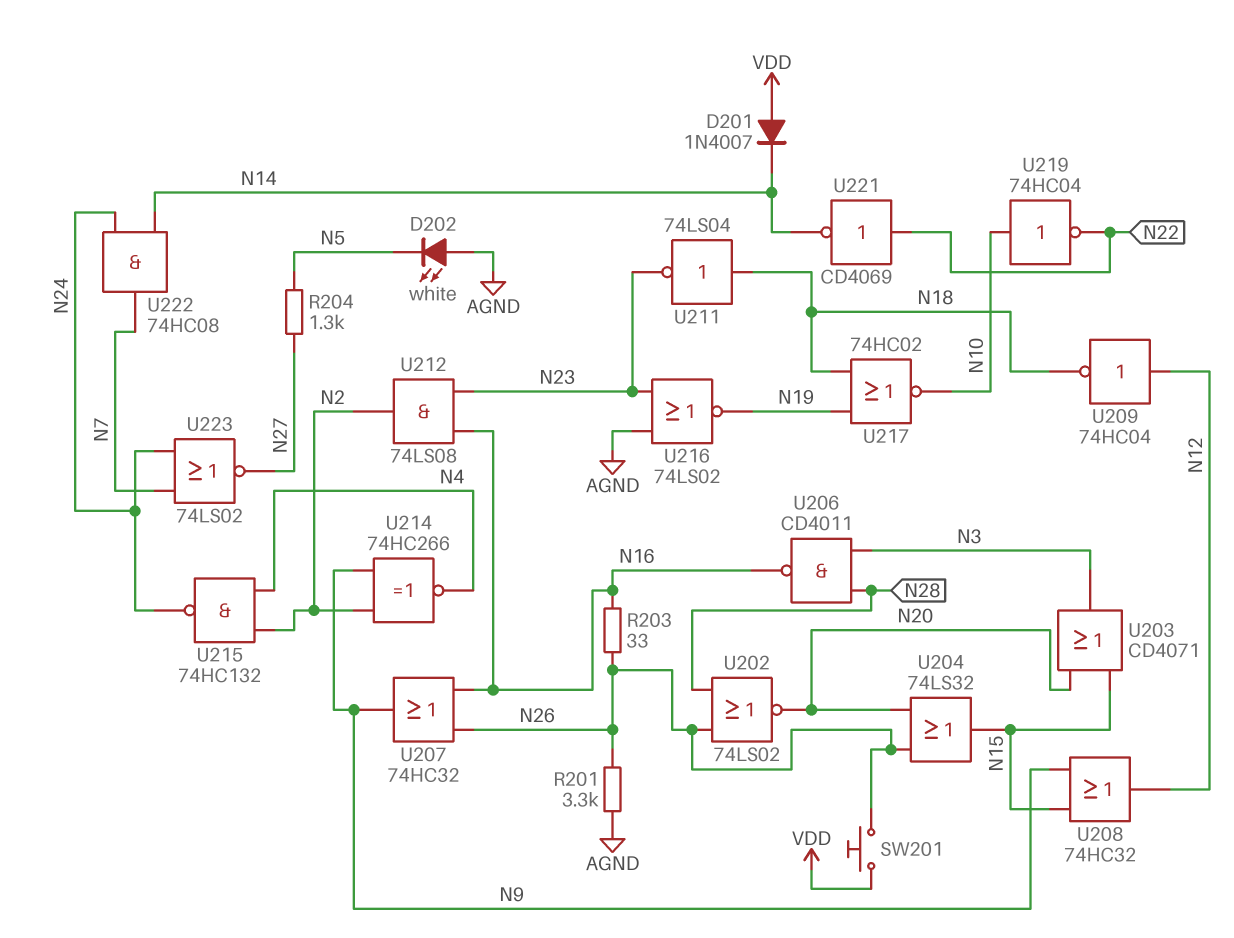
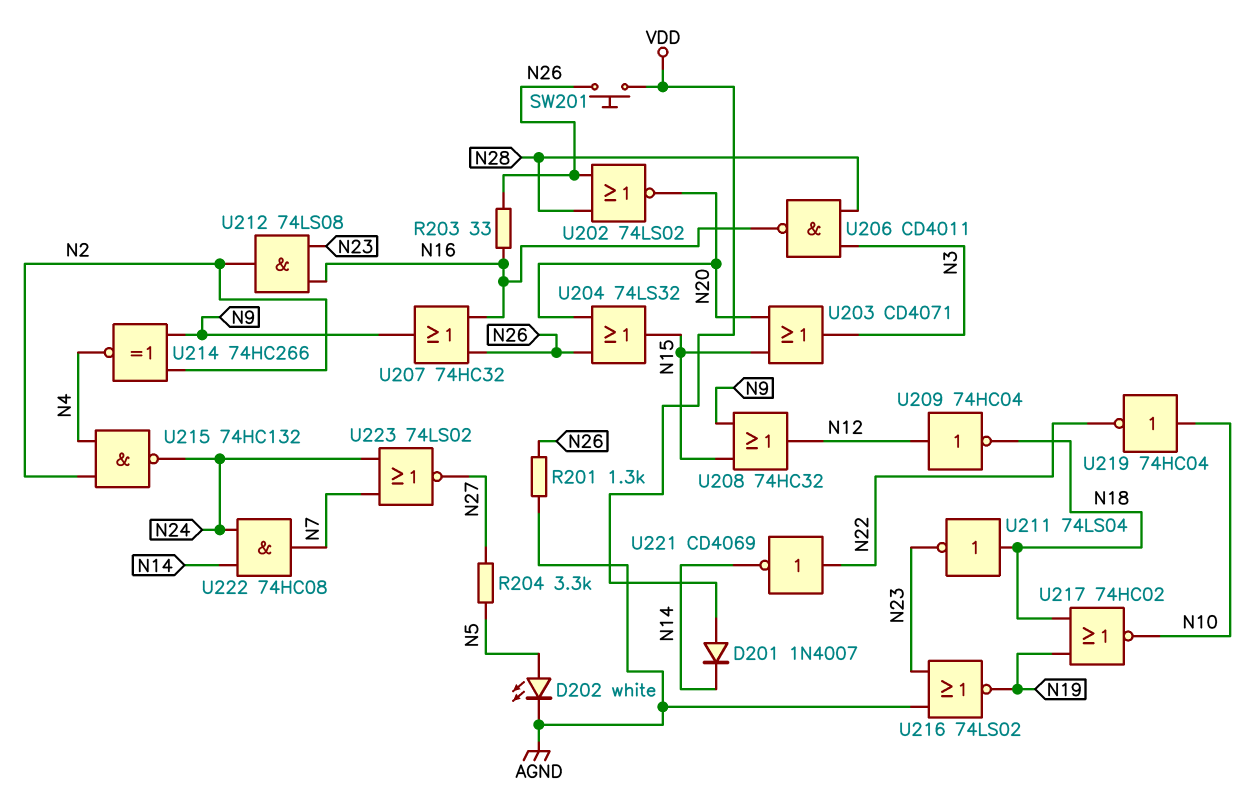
D202: LED white (A AGND, K N5) -> LED white (A N5, K AGND)
R201: 3.3k (AGND, N26) -> 1.3k (AGND, N26)
R204: 1.3k (N5, N27) -> 3.3k (N5, N27)

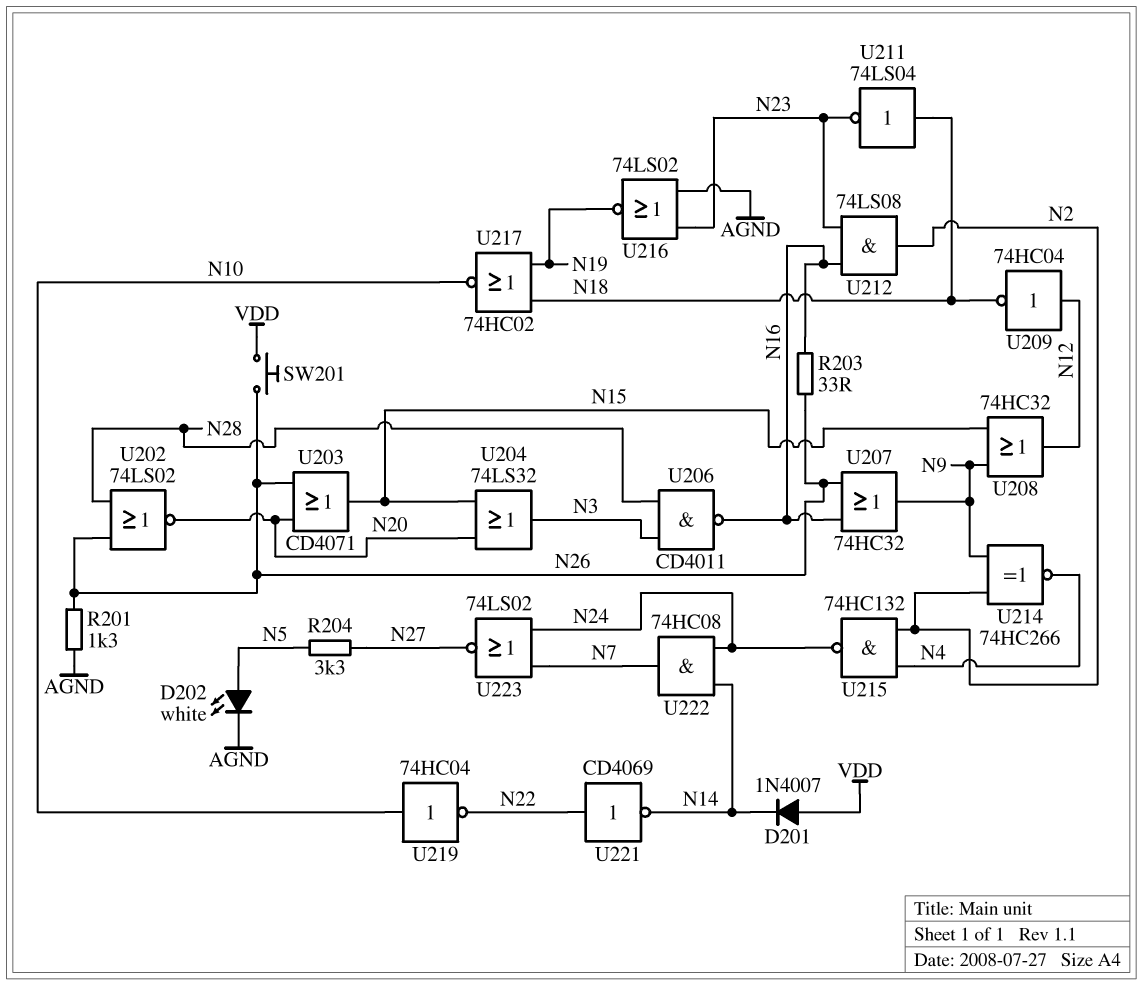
U203: OR CD4071 (in N15, in N20, out N3) -> OR CD4071 (in N20, in N26, out N15)
U204: OR 74LS32 (in N20, in N26, out N15) -> OR 74LS32 (in N15, in N20, out N3)

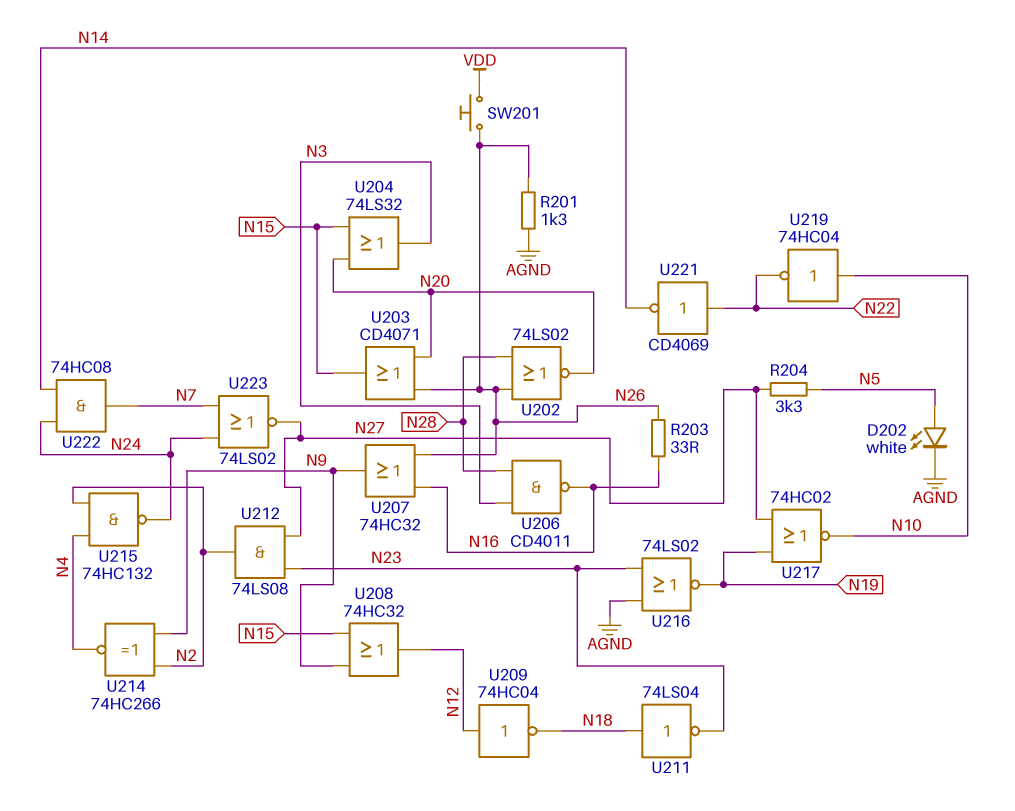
D201: diode 1N4007 (A VDD, K N14) -> none
U212: AND 74LS08 (in N16, in N23, out N2) -> AND 74LS08 (in N23, in N27, out N2)
U217: NOR 74HC02 (in N18, in N19, out N10) -> NOR 74HC02 (in N19, in N27, out N10)

